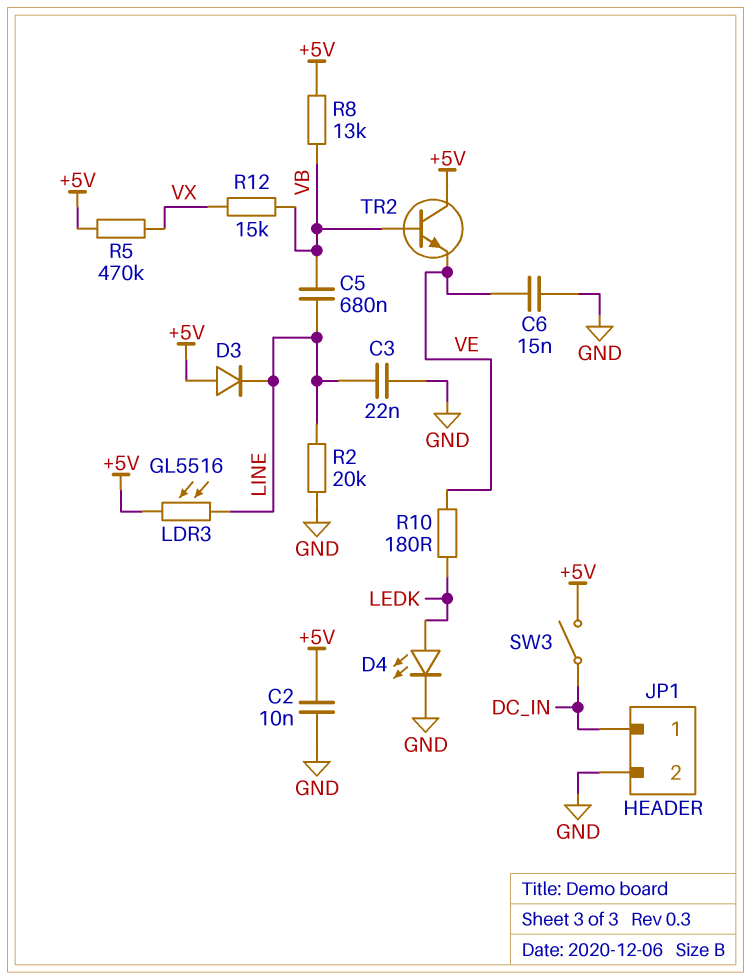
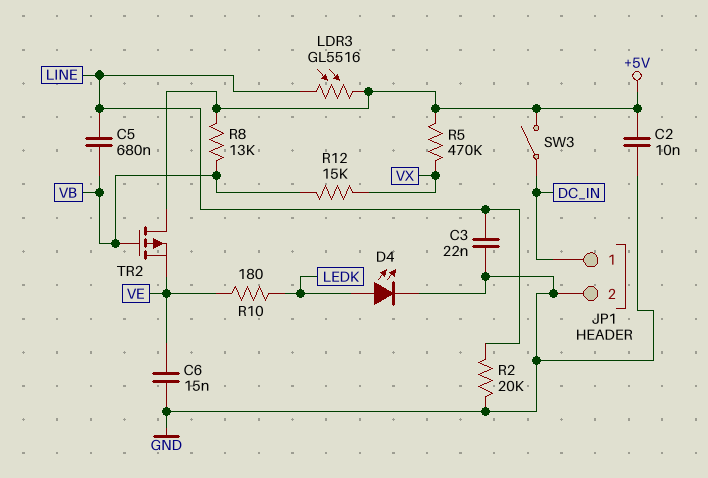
D3: diode (A +5V, K LINE) -> none
TR2: NPN (B VB, C +5V, E VE) -> PMOS (G VB, D +5V, S VE)

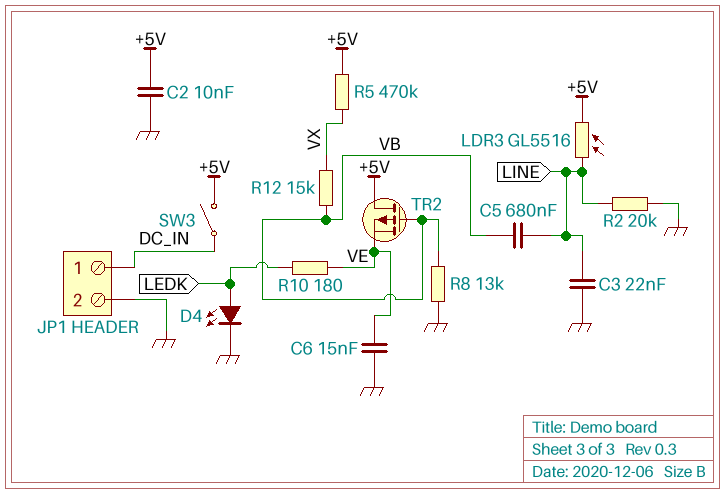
R8: 13k (+5V, VB) -> 13k (GND, VB)

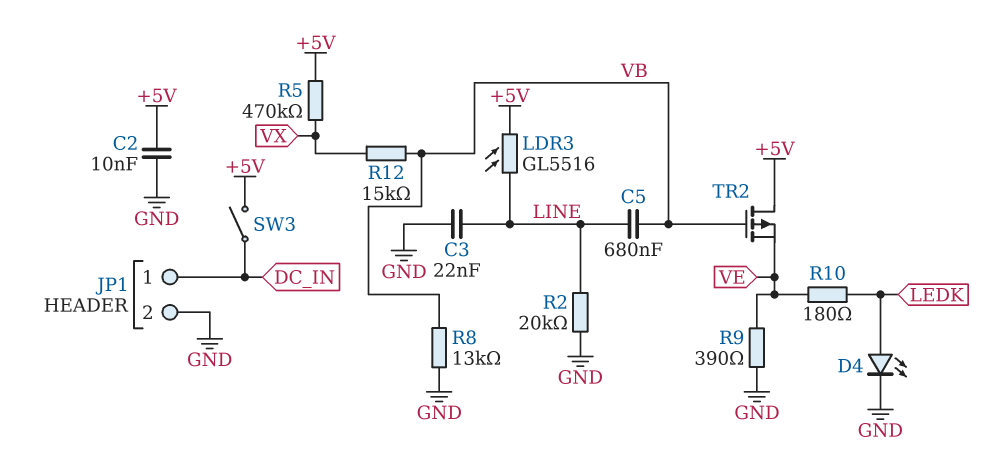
C6: 15nF (GND, VE) -> none
R9: none -> 390 (GND, VE)

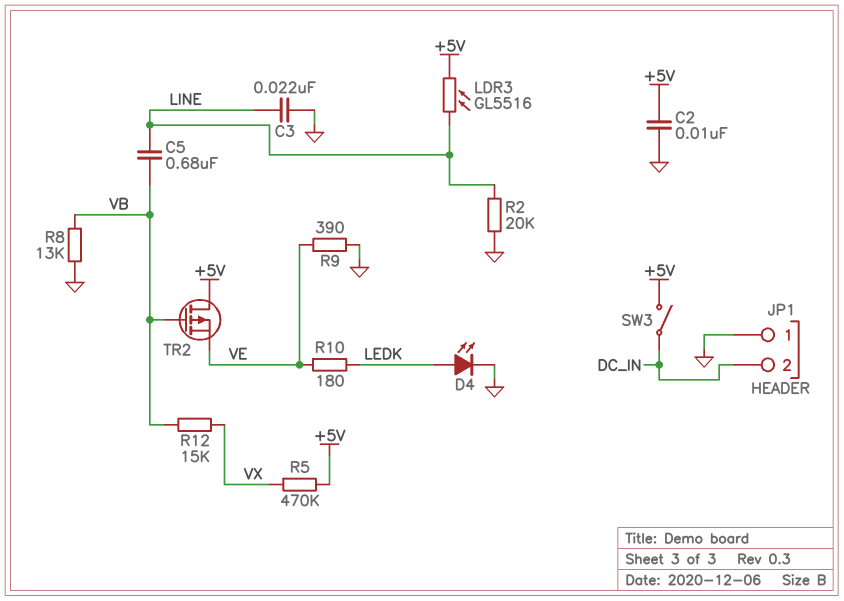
JP1 pin 1: DC_IN -> GND
JP1 pin 2: GND -> DC_IN

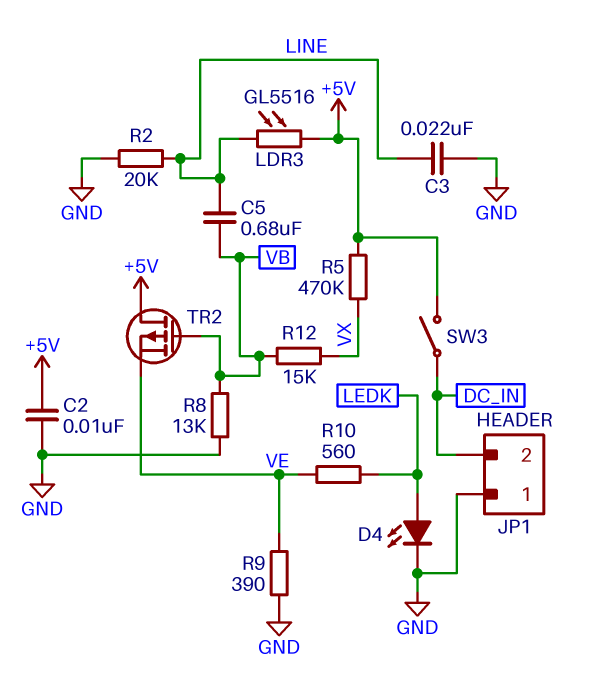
R10: 180 (LEDK, VE) -> 560 (LEDK, VE)

